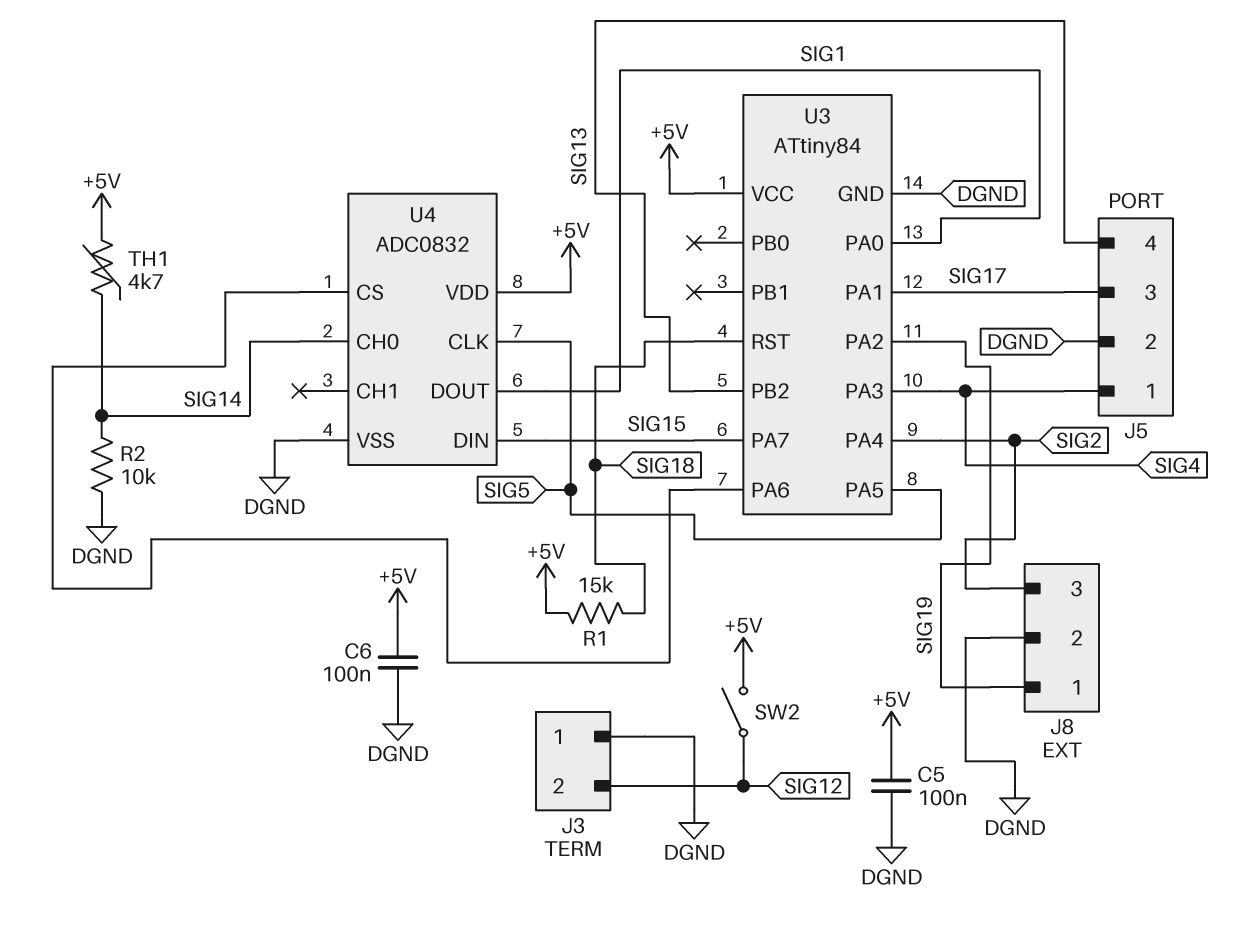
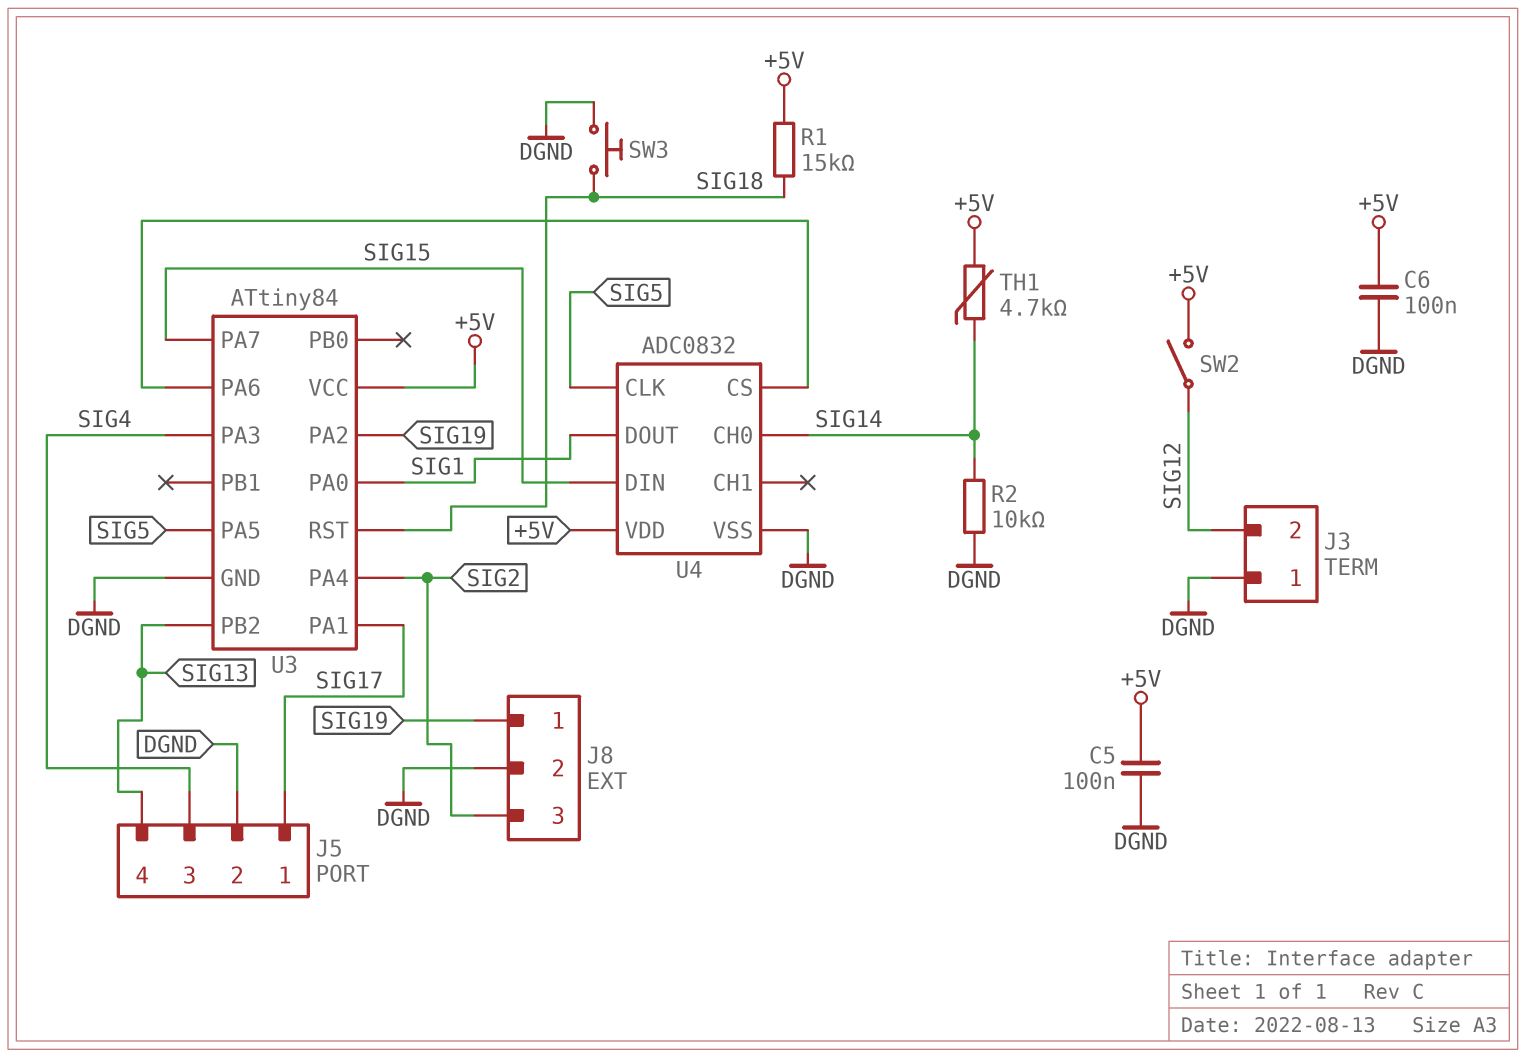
J5 pin 1: SIG4 -> SIG17
J5 pin 3: SIG17 -> SIG4
SW3: none -> button (DGND, SIG18)

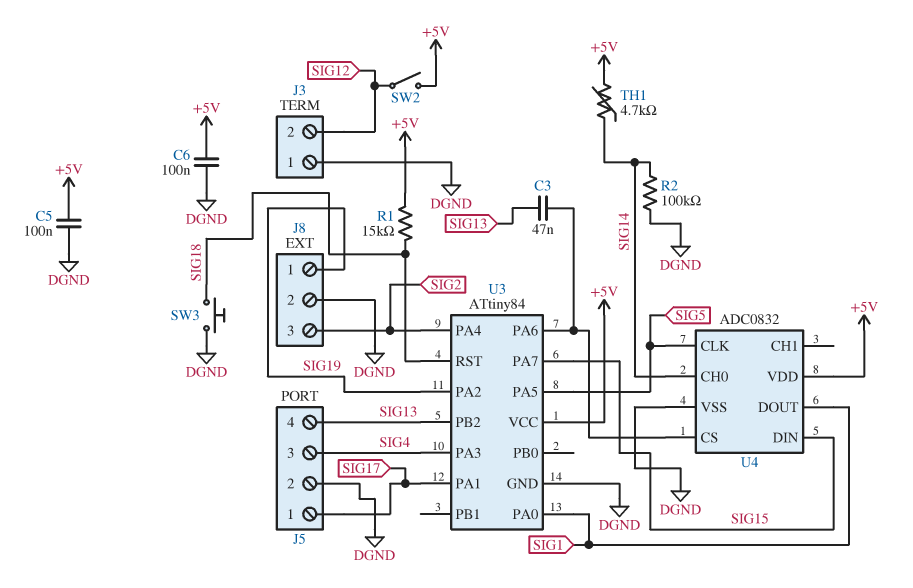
C3: none -> 47nF (SIG13, U3/PA6)
R2: 10k (DGND, SIG14) -> 100k (DGND, SIG14)

